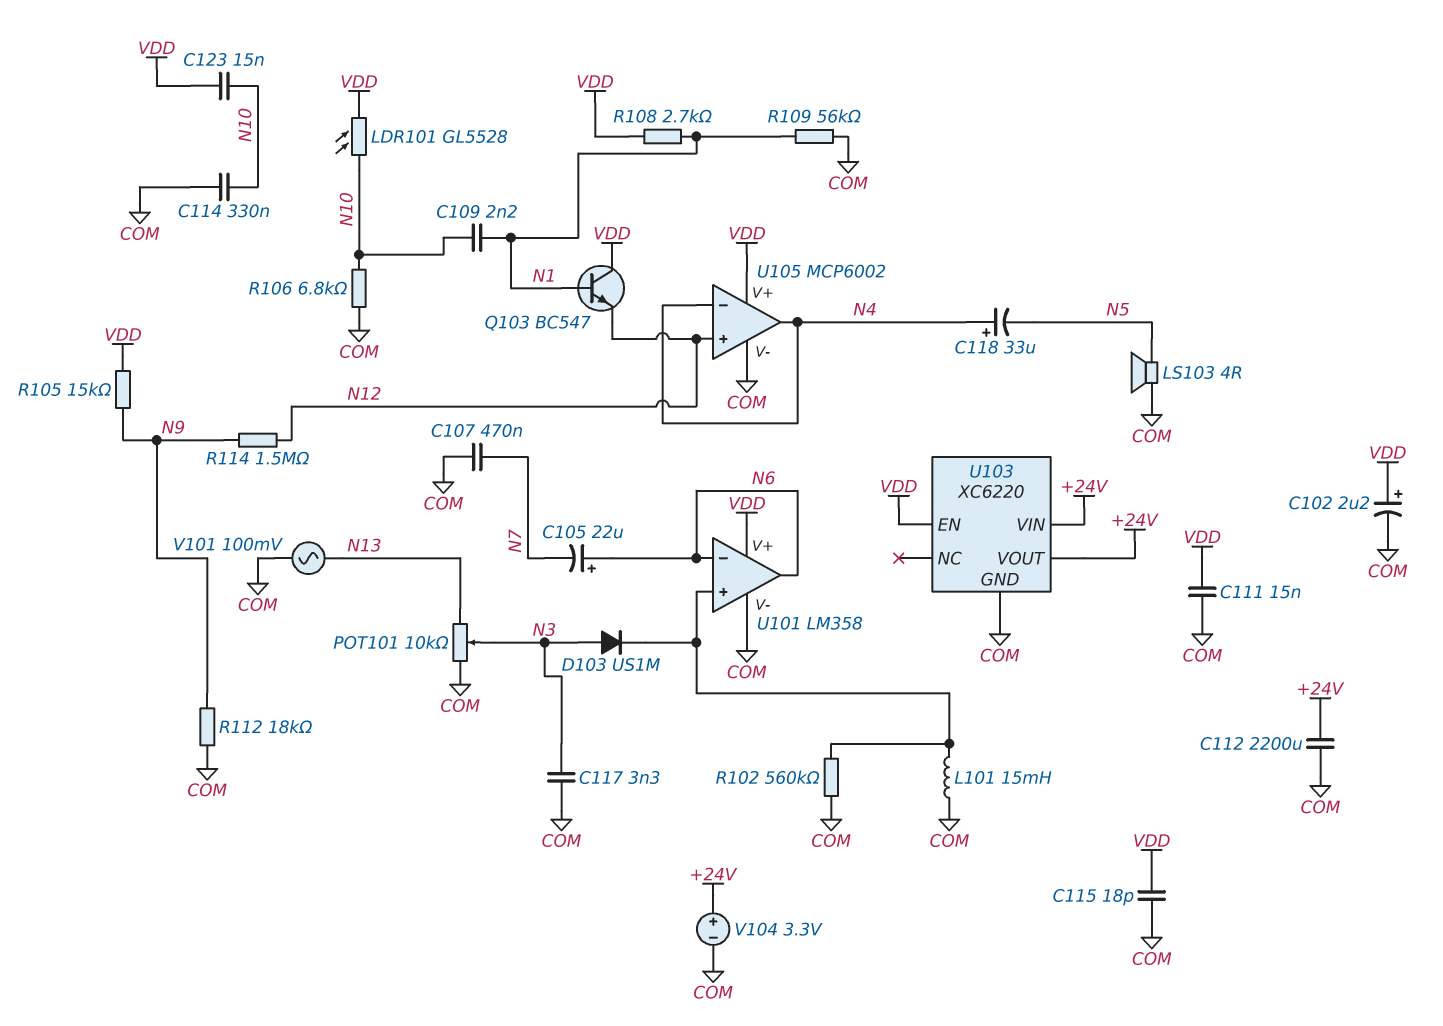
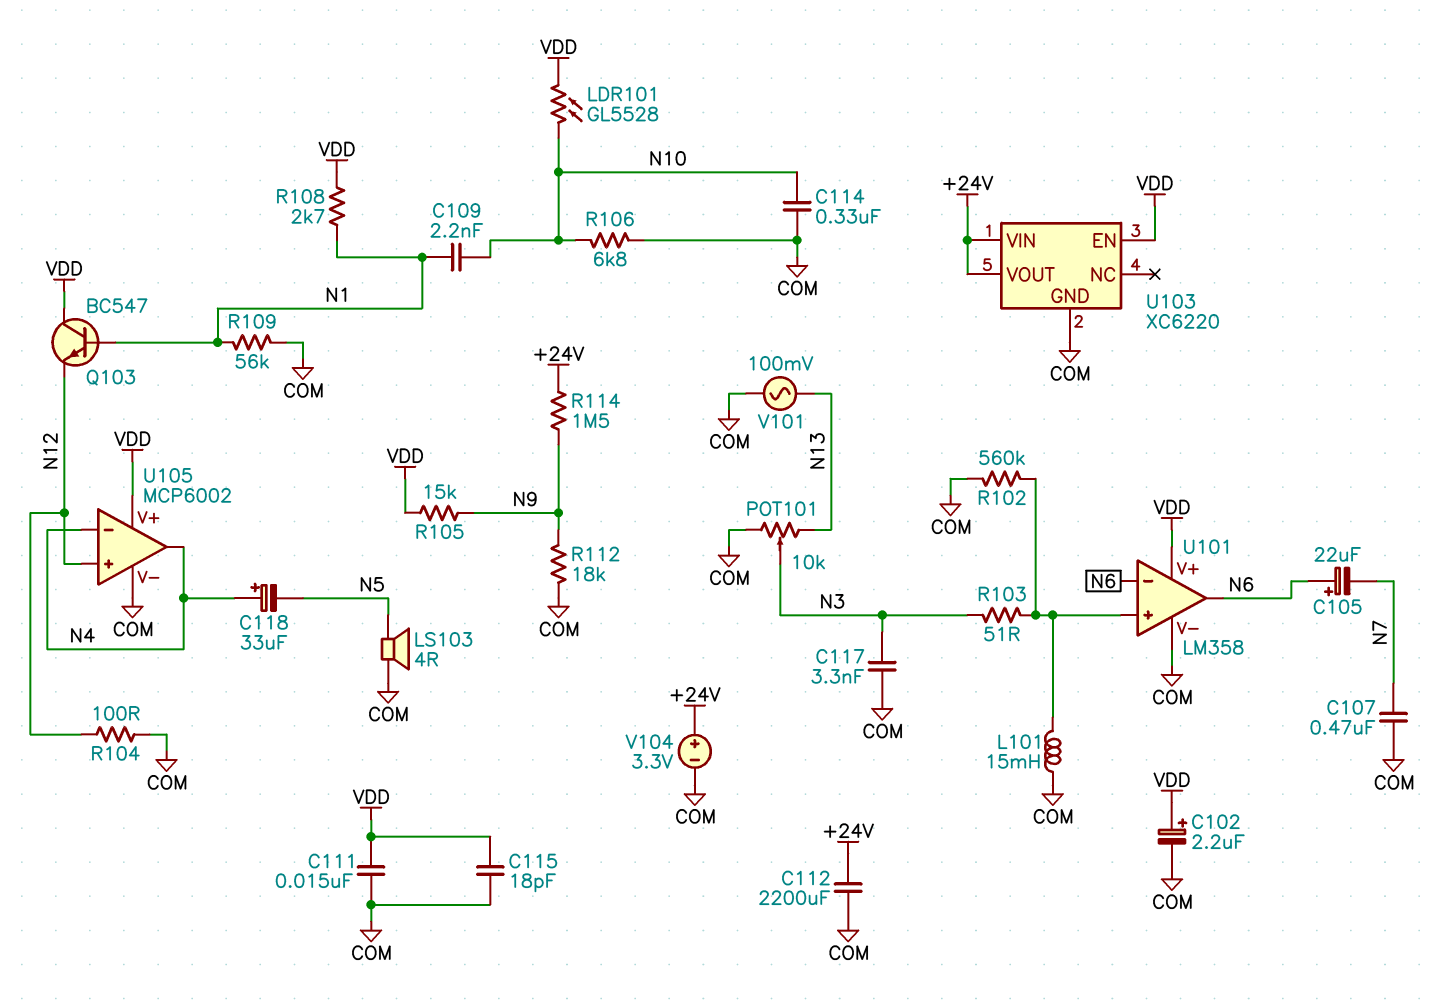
C123: 15nF (N10, VDD) -> none
D103: diode US1M (A N3, K U101/in+) -> none
R103: none -> 51 (N3, U101/in+)
R104: none -> 100 (COM, N12)
R114: 1.5M (N9, N12) -> 1.5M (+24V, N9)

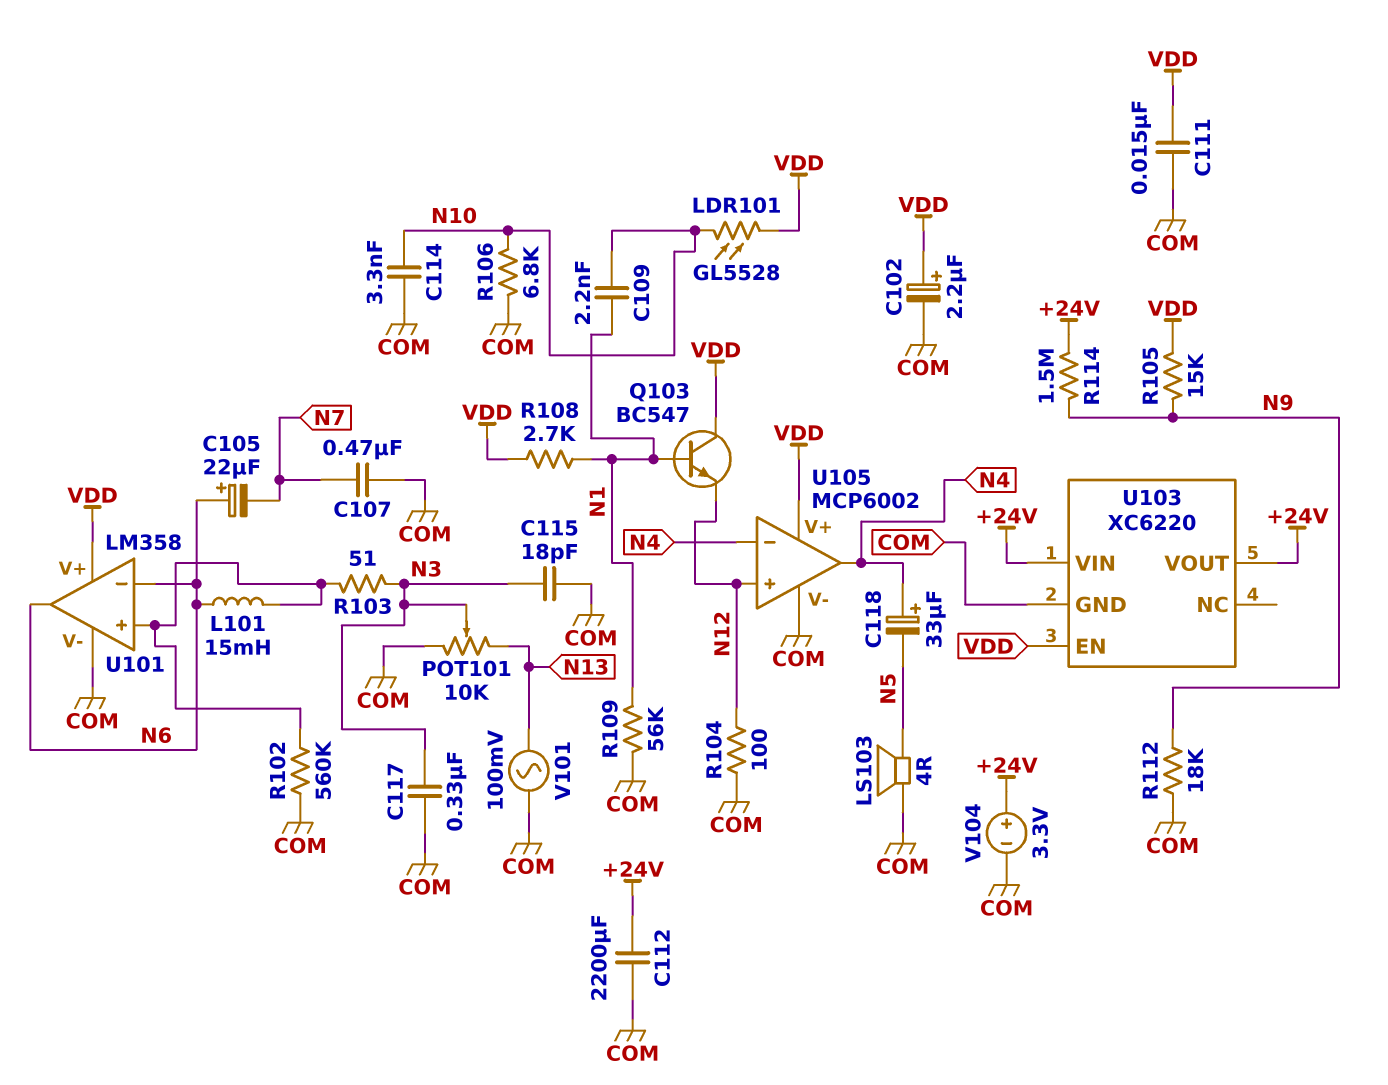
C114: 330nF (COM, N10) -> 3.3nF (COM, N10)
C115: 18pF (COM, VDD) -> 18pF (COM, N3)
C117: 3.3nF (COM, N3) -> 330nF (COM, N3)
L101: 15mH (COM, U101/in+) -> 15mH (N6, U101/in+)

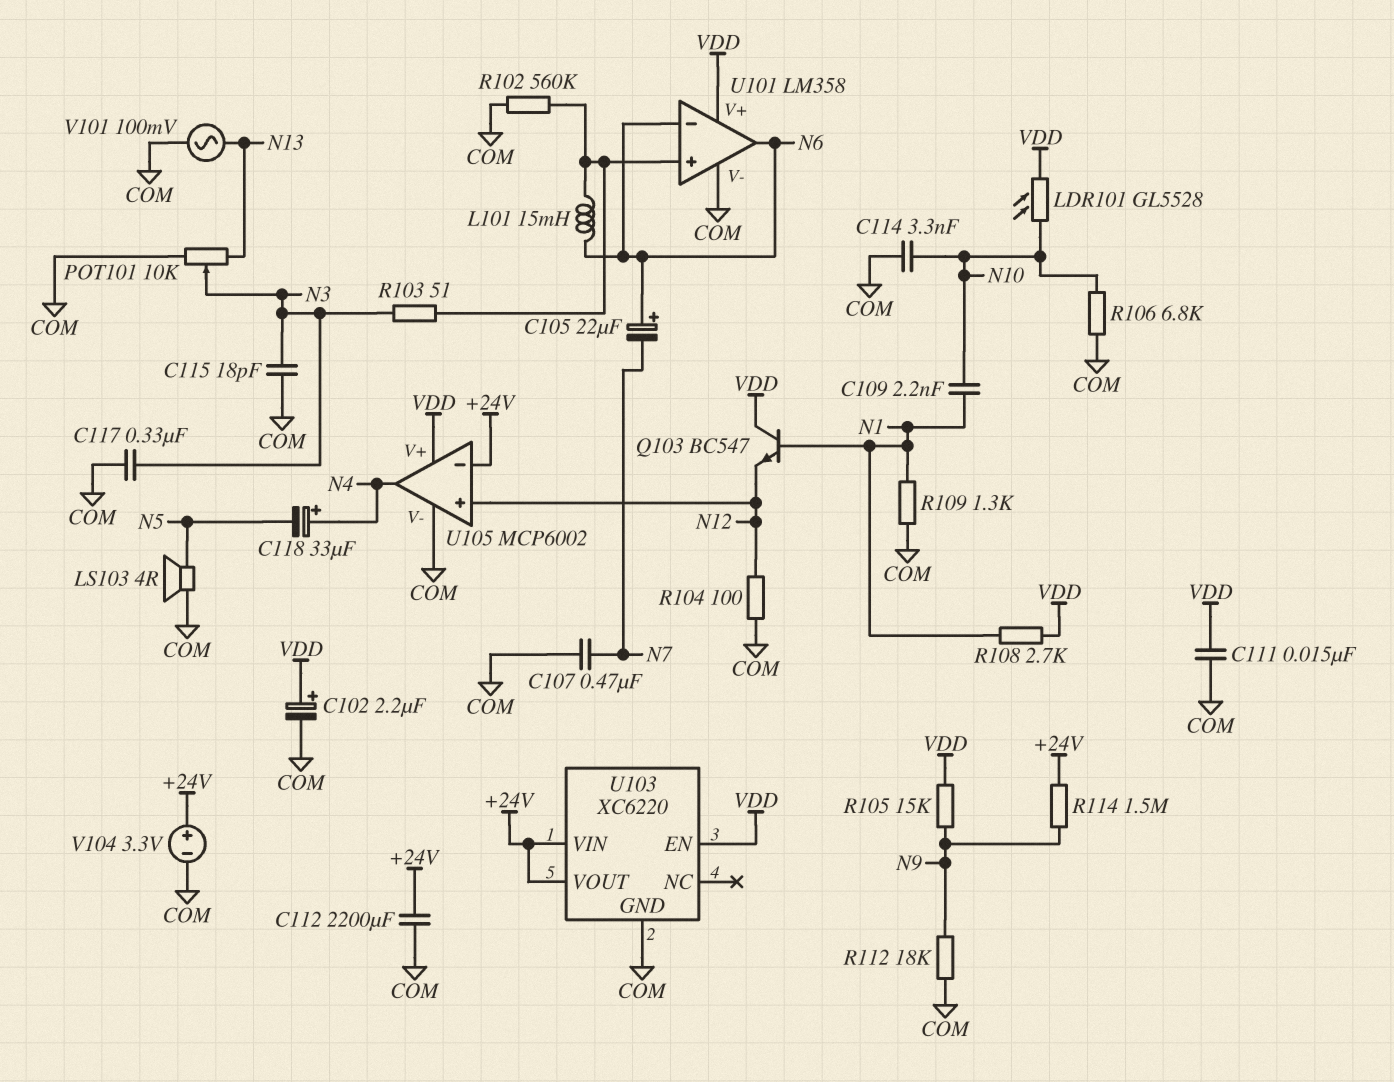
R109: 56k (COM, N1) -> 1.3k (COM, N1)
U105 pin in-: N4 -> +24V

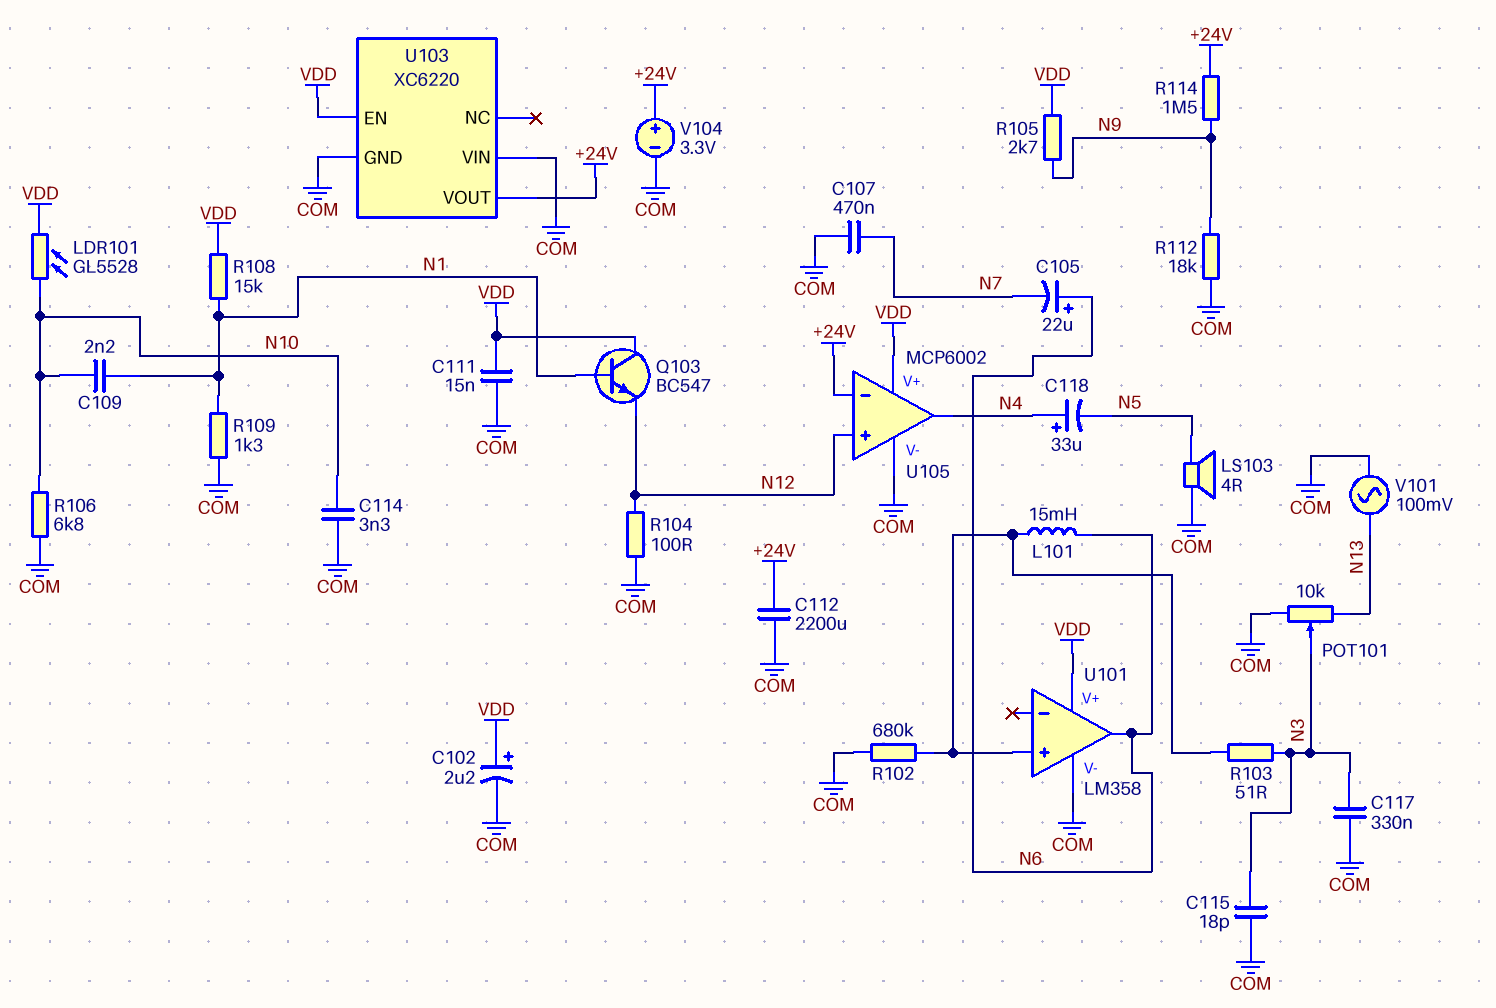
R102: 560k (COM, U101/in+) -> 680k (COM, U101/in+)
R105: 15k (N9, VDD) -> 2.7k (N9, VDD)
R108: 2.7k (N1, VDD) -> 15k (N1, VDD)
U101 pin in-: N6 -> none
U103 pin VIN: +24V -> COM

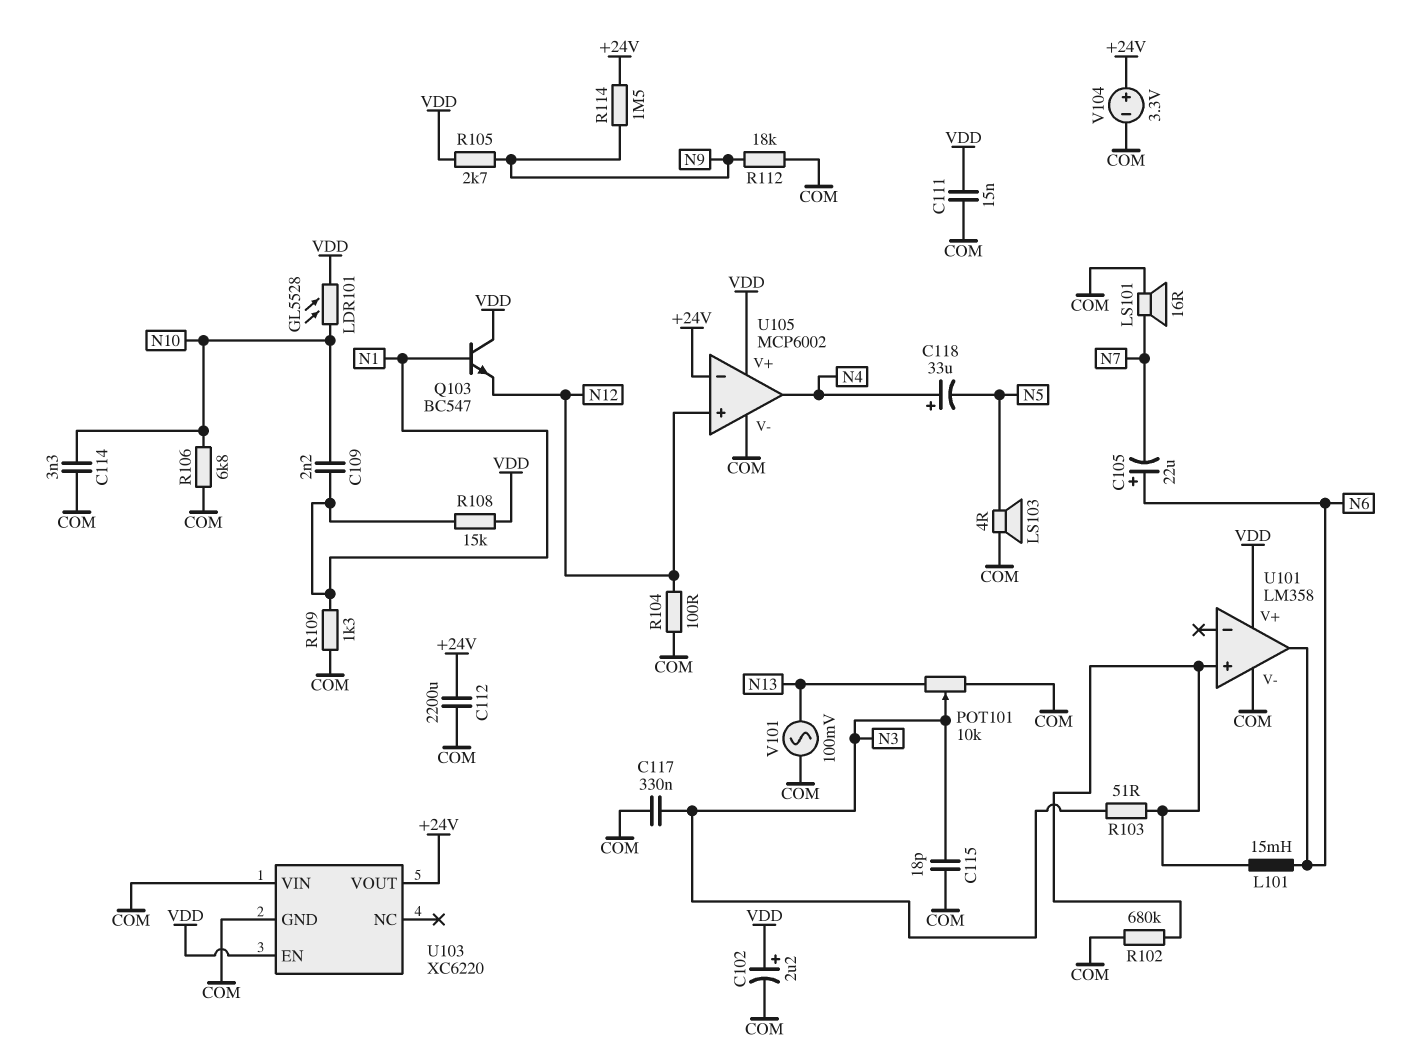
C107: 470nF (COM, N7) -> none
LS101: none -> speaker 16R (COM, N7)

